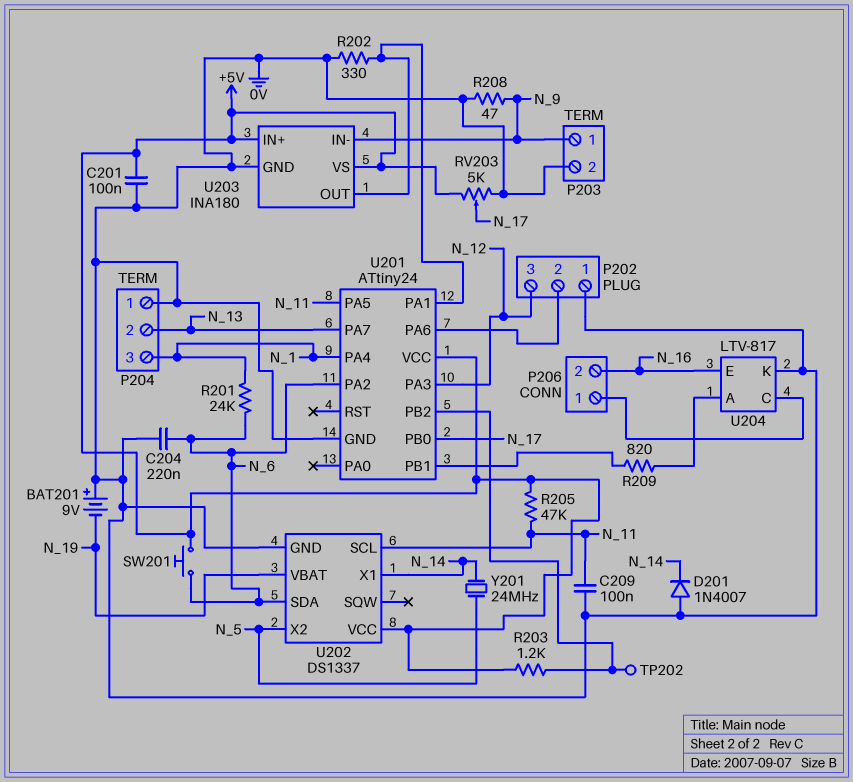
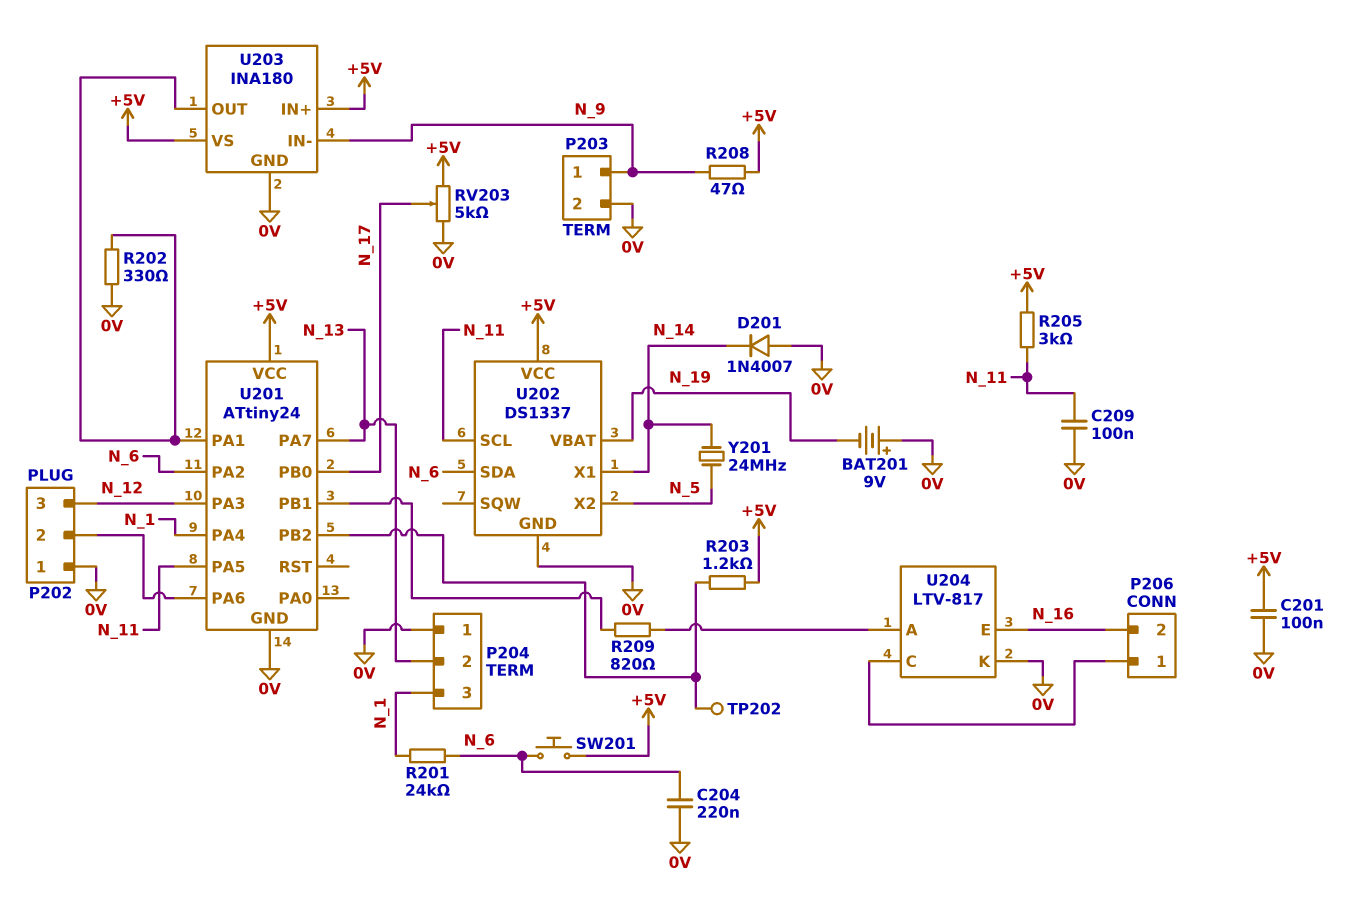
R205: 47k (+5V, N_11) -> 3k (+5V, N_11)
R208: 47 (0V, N_9) -> 47 (+5V, N_9)

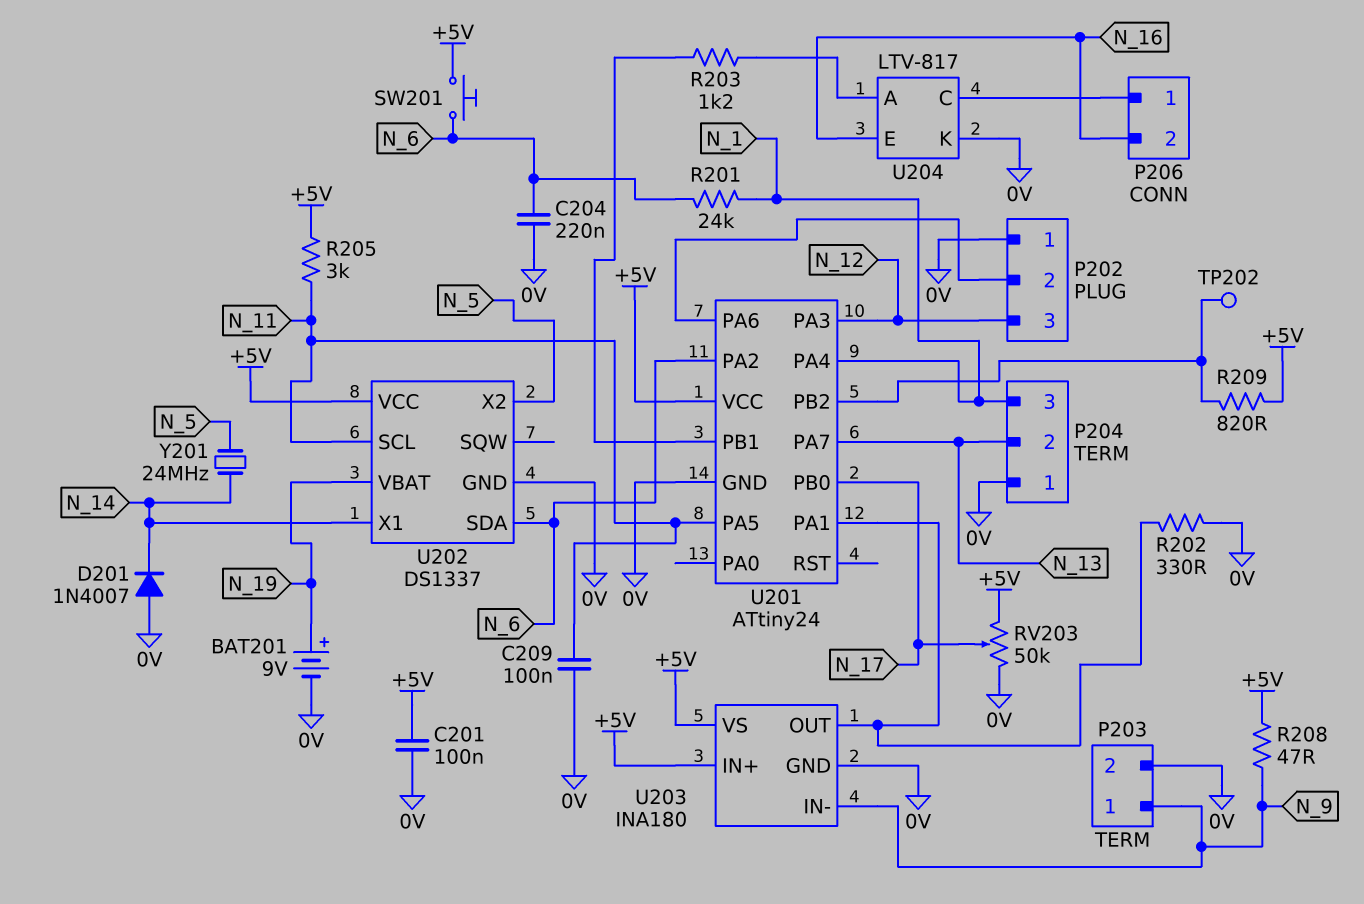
BAT201: 9V (plus 0V, minus N_19) -> 9V (plus N_19, minus 0V)
R203: 1.2k (+5V, U201/PB2) -> 1.2k (U201/PB1, U204/A)
R209: 820 (U201/PB1, U204/A) -> 820 (+5V, U201/PB2)
RV203: 5k (+5V, 0V, wiper N_17) -> 50k (+5V, 0V, wiper N_17)

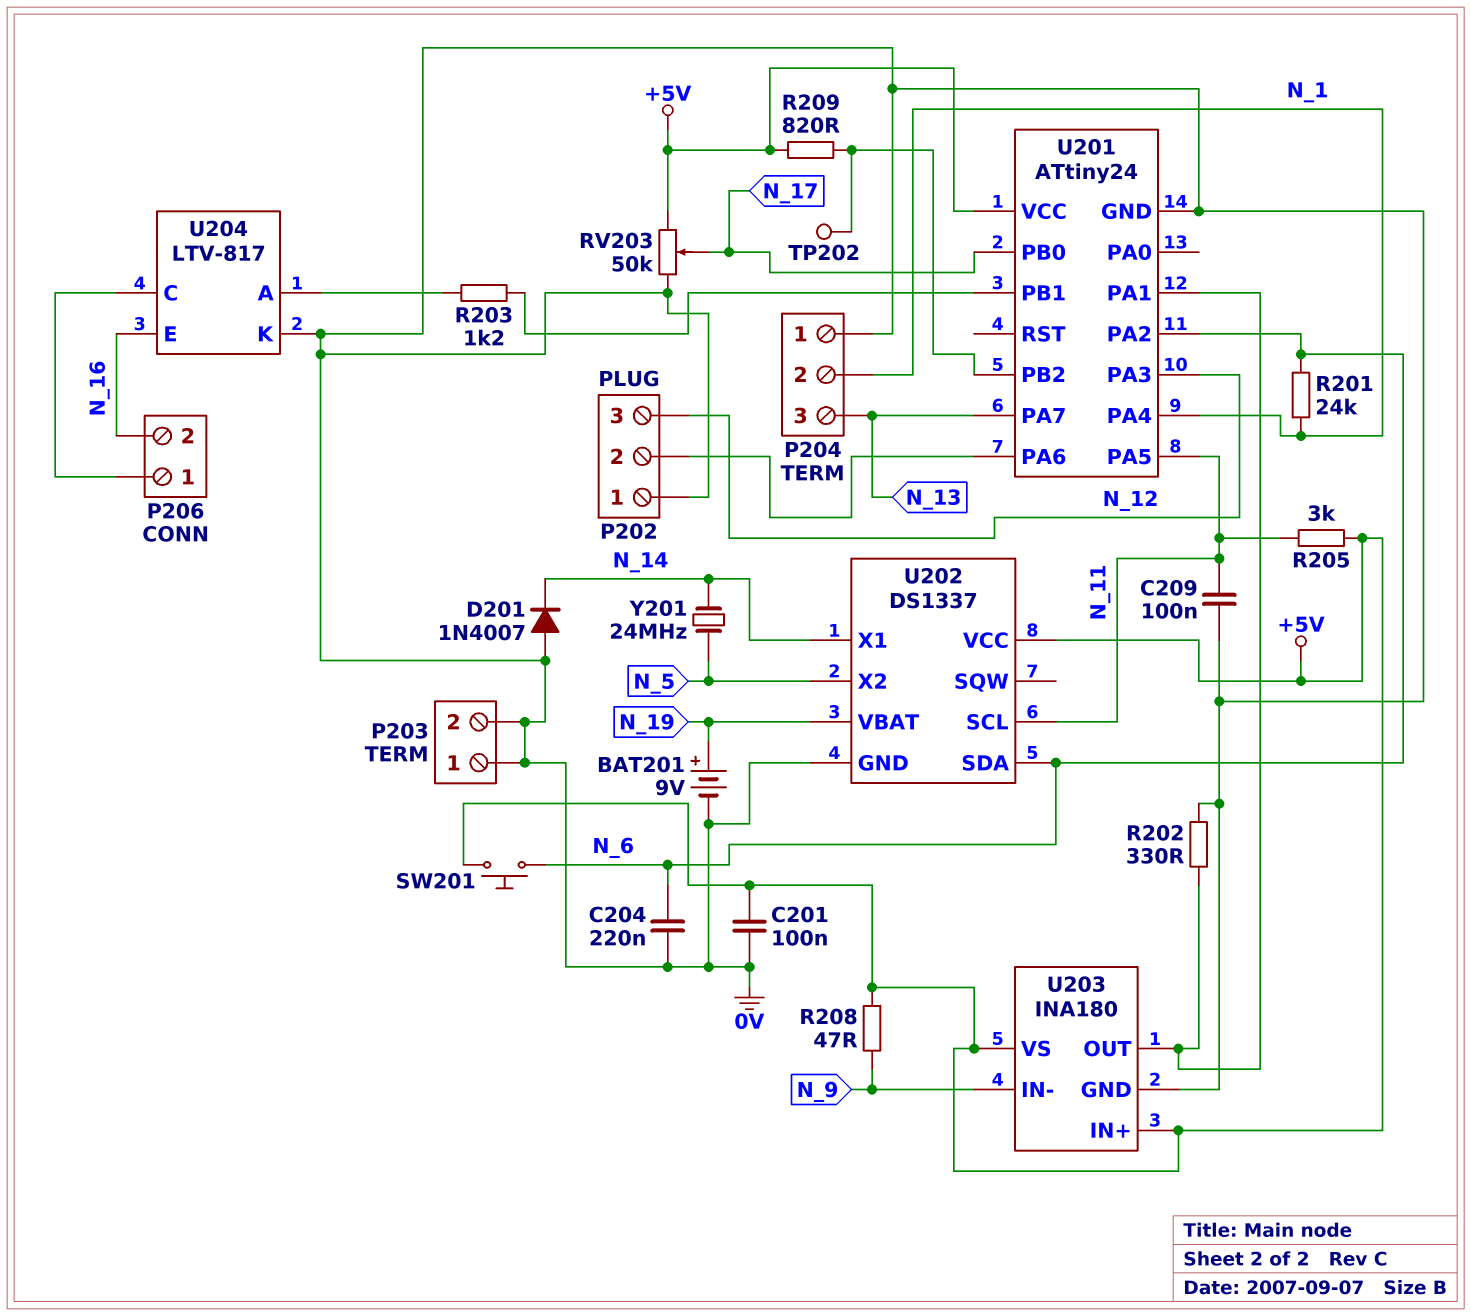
P203 pin 1: N_9 -> 0V
P204 pin 2: N_13 -> N_1
P204 pin 3: N_1 -> N_13

